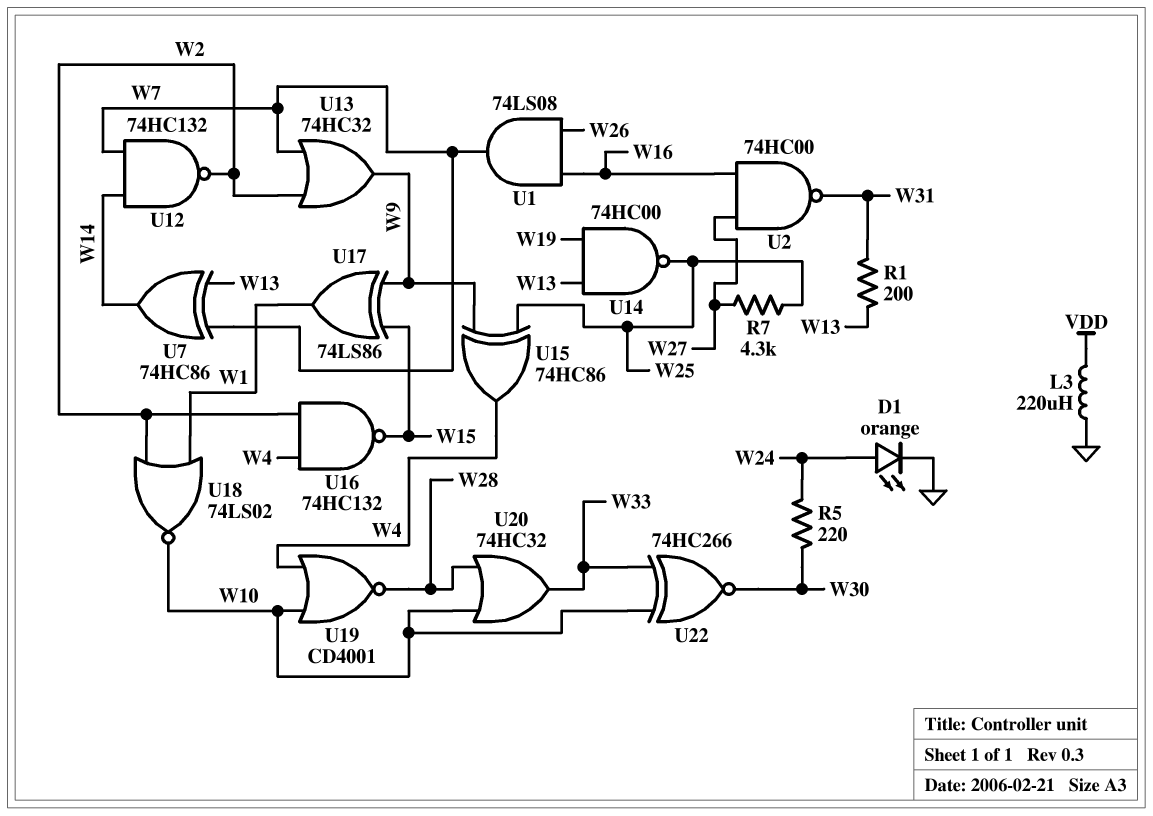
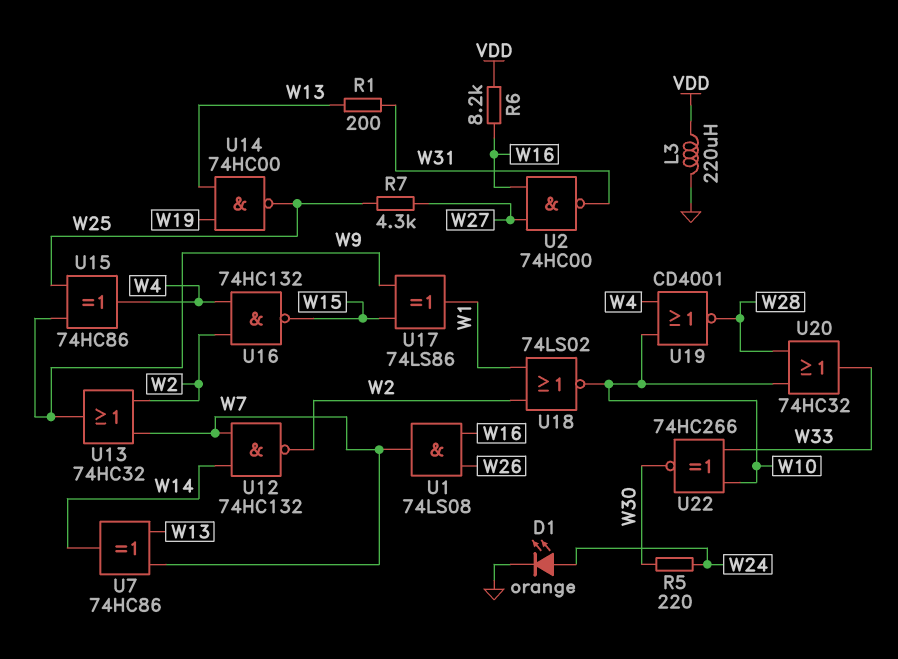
R6: none -> 8.2k (VDD, W16)

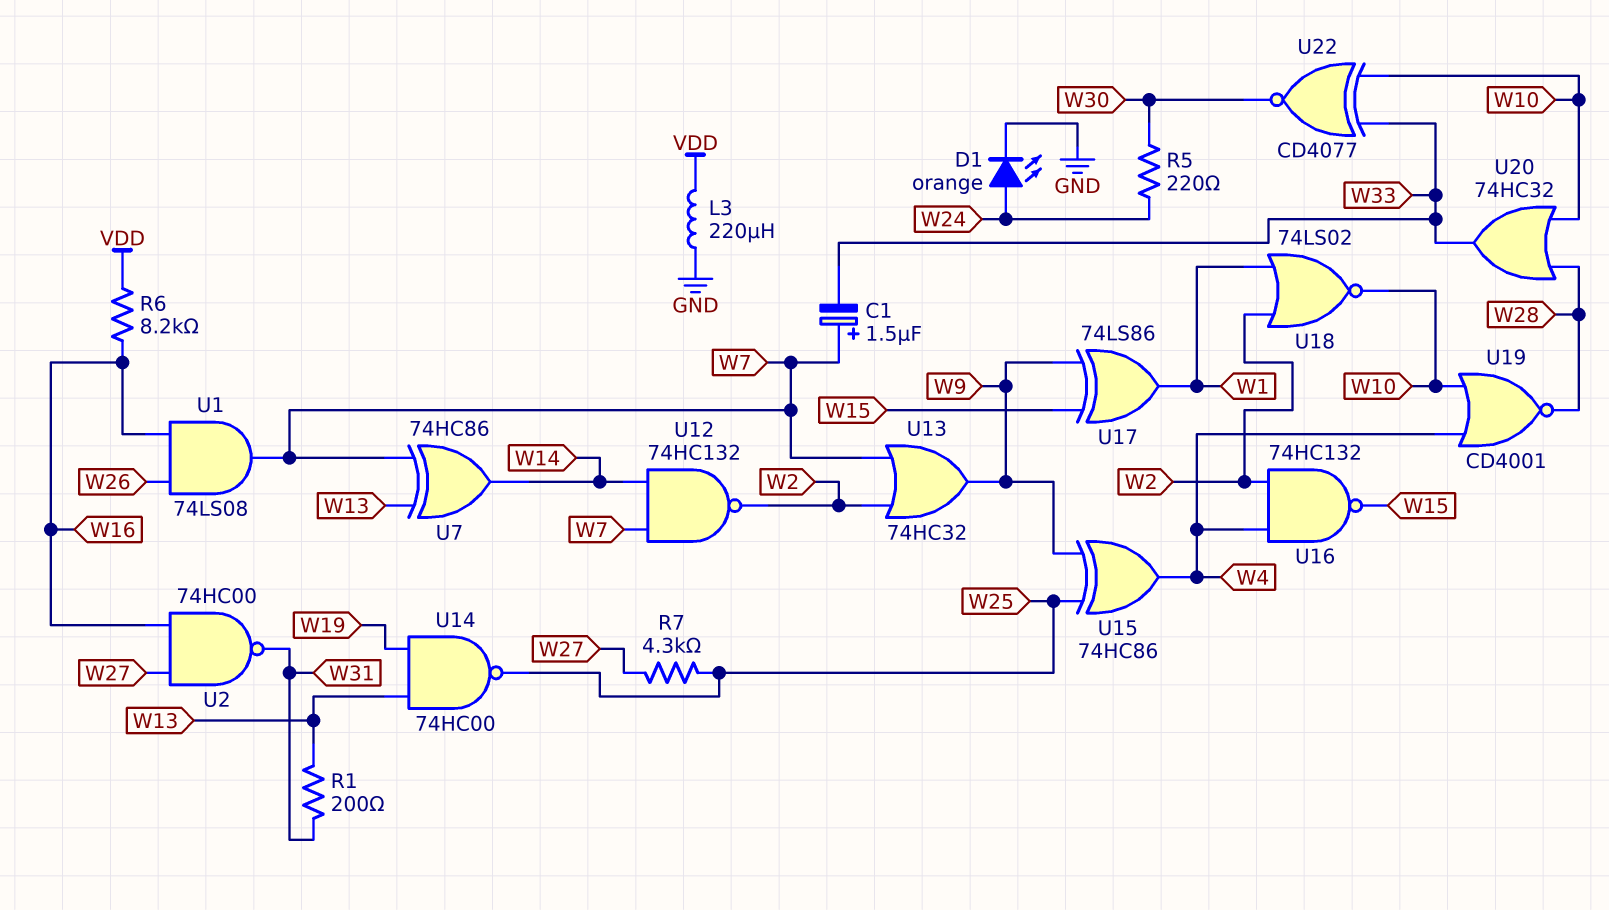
C1: none -> 1.5uF (plus W7, minus W33)
U22: XNOR 74HC266 (in W10, in W33, out W30) -> XNOR CD4077 (in W10, in W33, out W30)

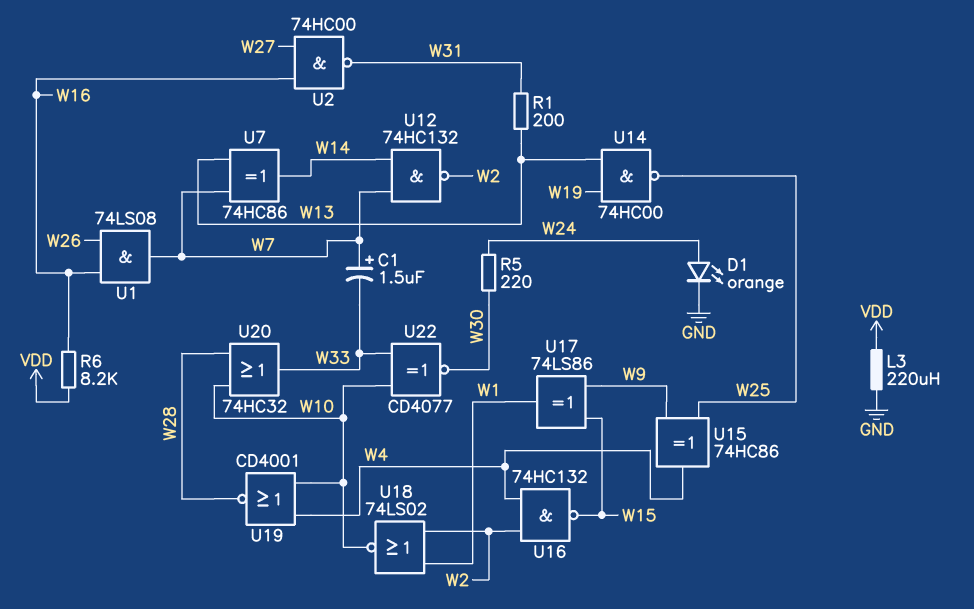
R7: 4.3k (W25, W27) -> none
U13: OR 74HC32 (in W2, in W7, out W9) -> none

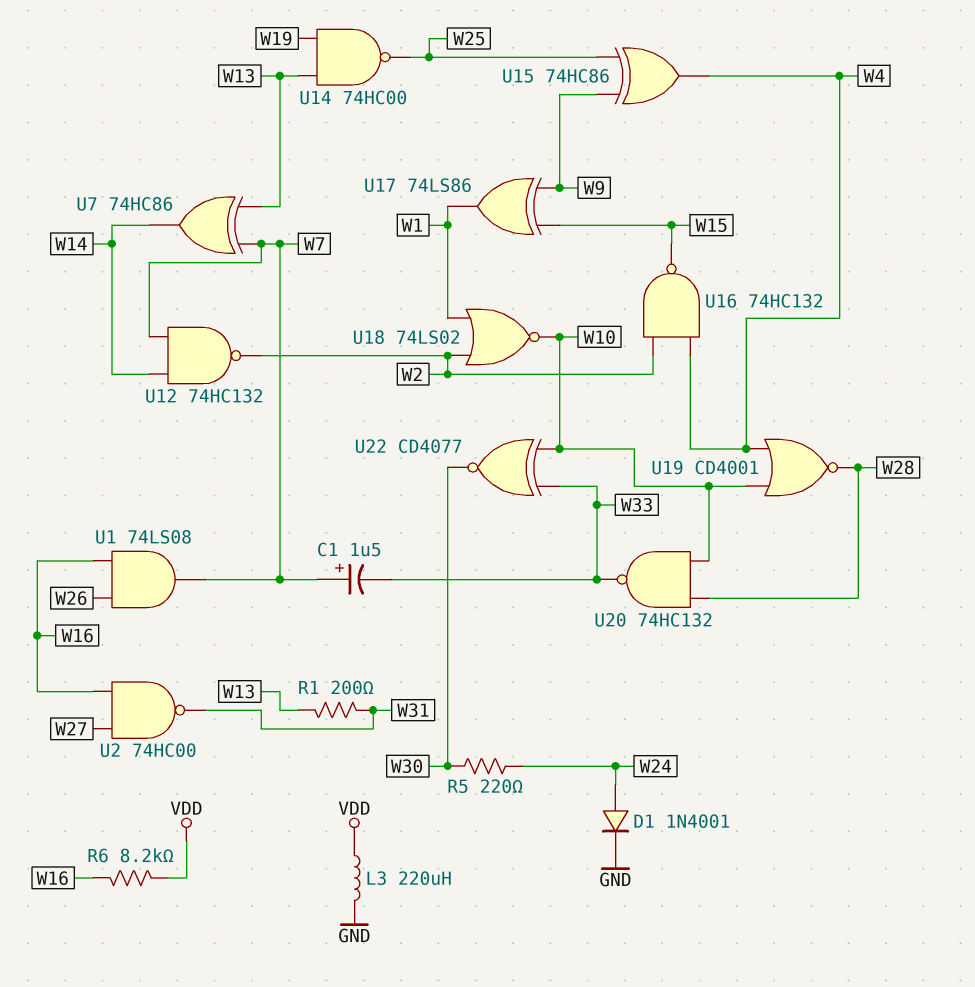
D1: LED orange (A W24, K GND) -> diode 1N4001 (A W24, K GND)
U20: OR 74HC32 (in W10, in W28, out W33) -> NAND 74HC132 (in W10, in W28, out W33)

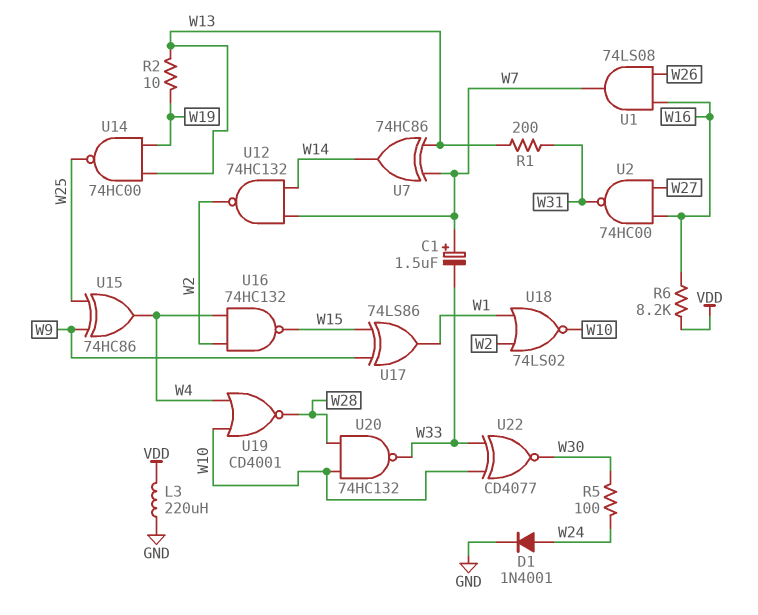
R2: none -> 10 (W13, W19)
R5: 220 (W24, W30) -> 100 (W24, W30)

